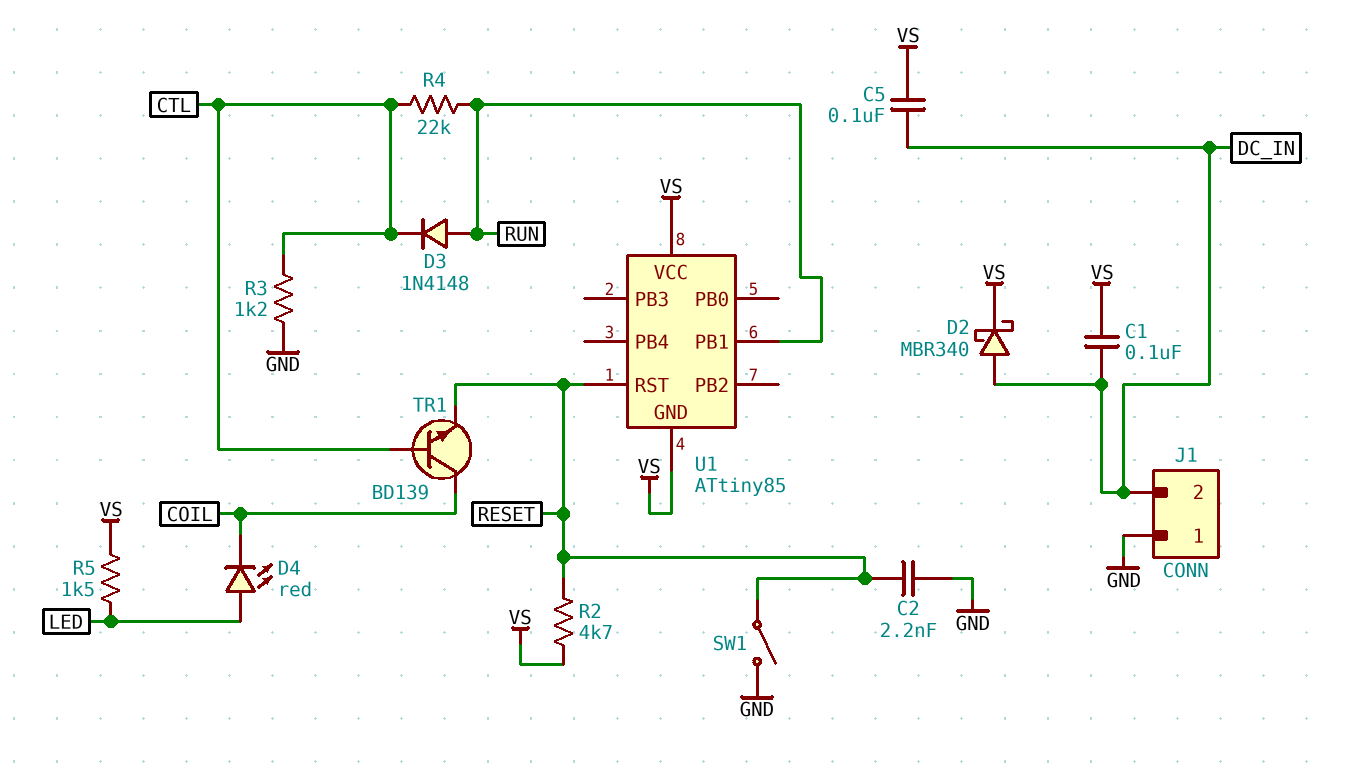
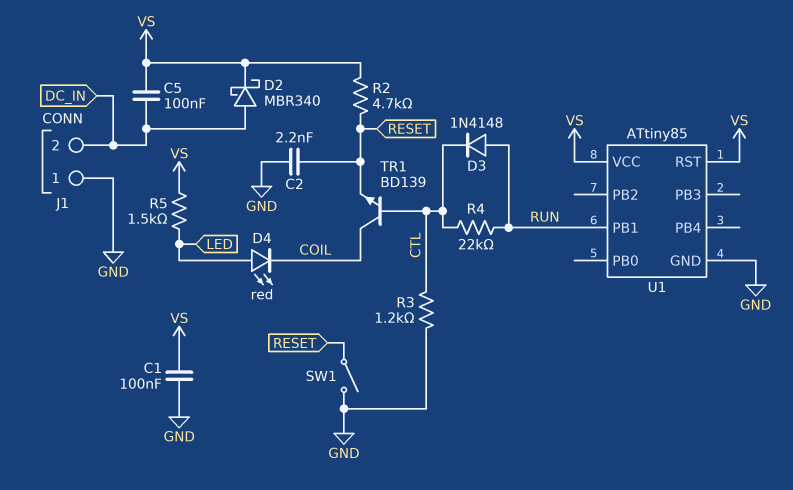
C1: 100nF (DC_IN, VS) -> 100nF (GND, VS)
U1 pin GND: VS -> GND
U1 pin RST: RESET -> VS

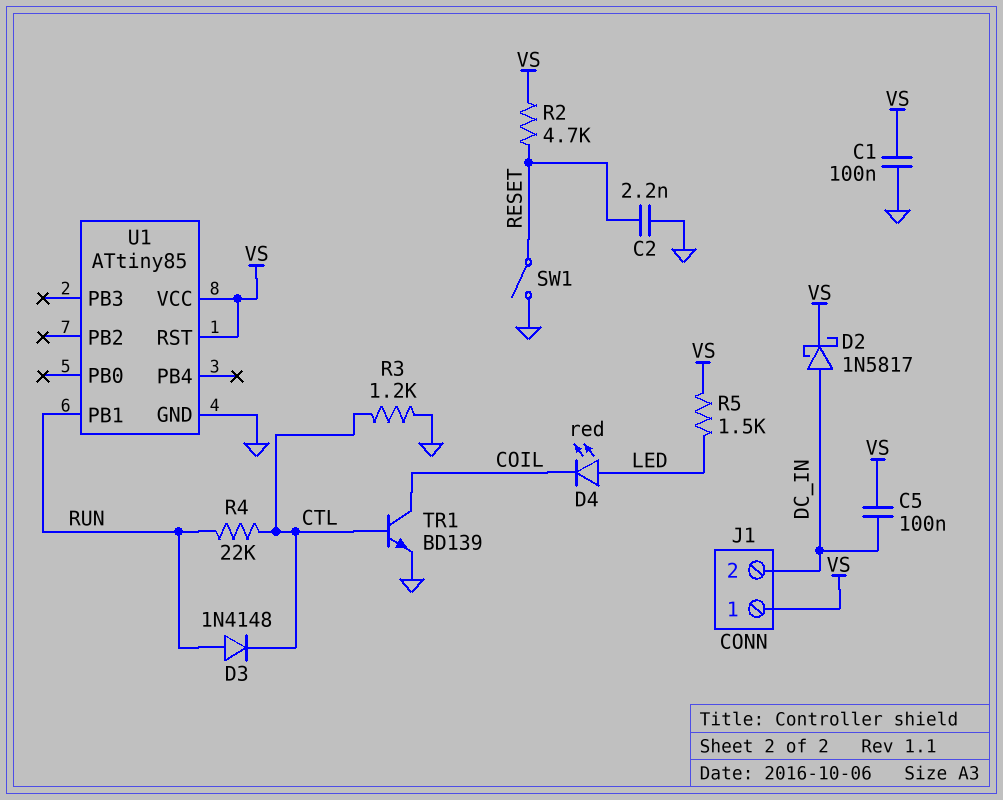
D2: schottky MBR340 (A DC_IN, K VS) -> schottky 1N5817 (A DC_IN, K VS)
J1 pin 1: GND -> VS
TR1: NPN BD139 (B CTL, C COIL, E RESET) -> NPN BD139 (B CTL, C COIL, E GND)

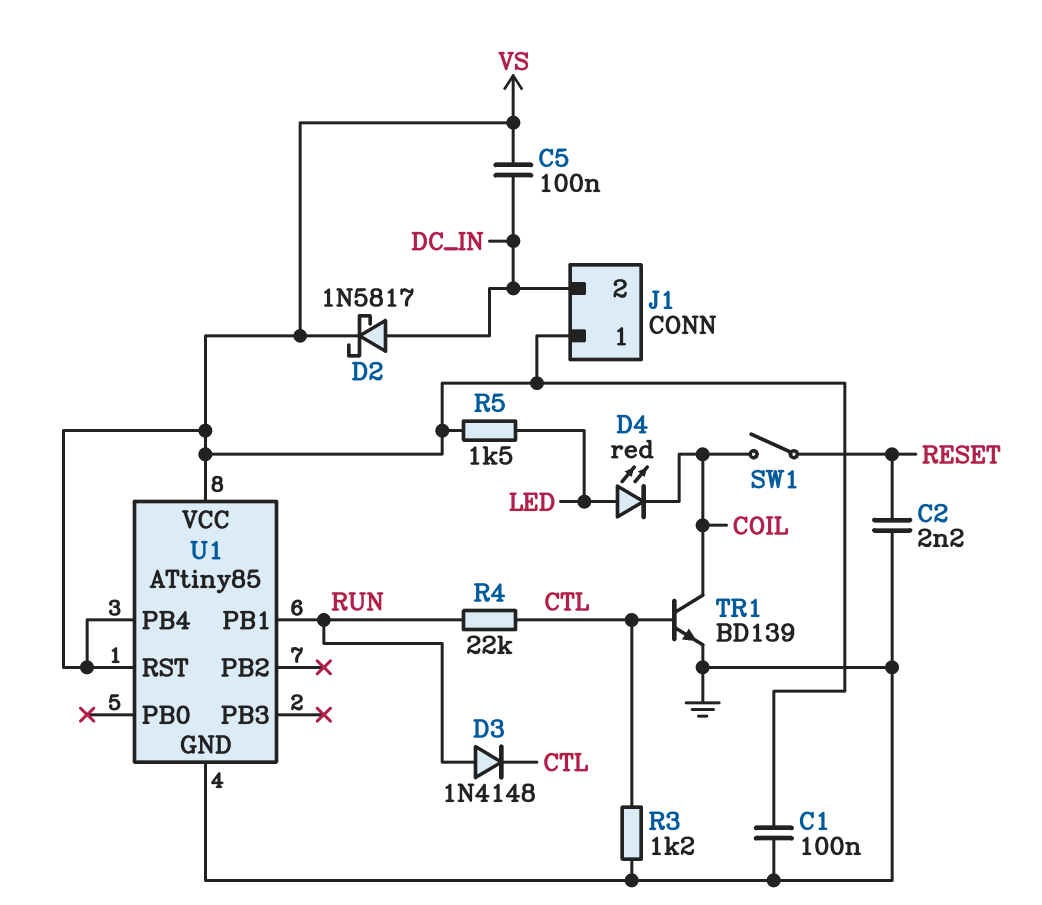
R2: 4.7k (RESET, VS) -> none
SW1: switch (GND, RESET) -> switch (COIL, RESET)
U1 pin PB4: none -> VS

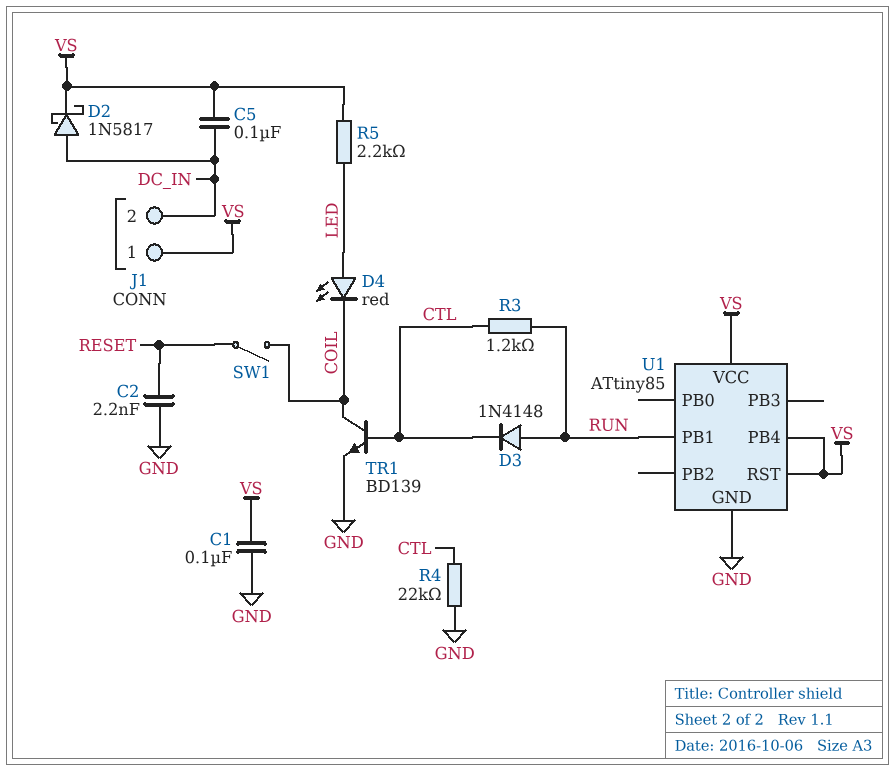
R3: 1.2k (CTL, GND) -> 1.2k (CTL, RUN)
R4: 22k (CTL, RUN) -> 22k (CTL, GND)
R5: 1.5k (LED, VS) -> 2.2k (LED, VS)

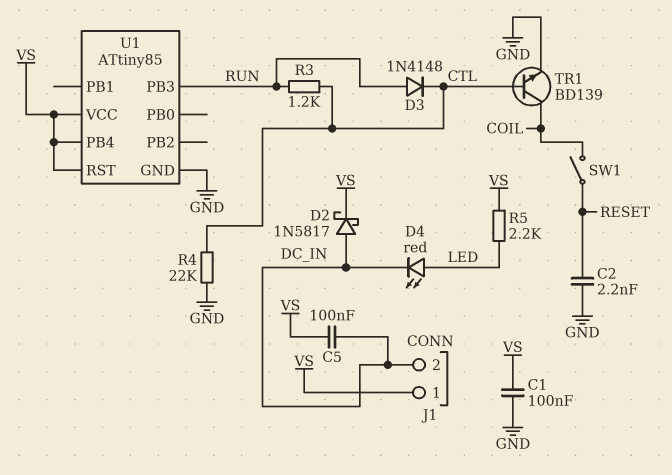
D4: LED red (A LED, K COIL) -> LED red (A LED, K DC_IN)
U1 pin PB1: RUN -> none
U1 pin PB3: none -> RUN

